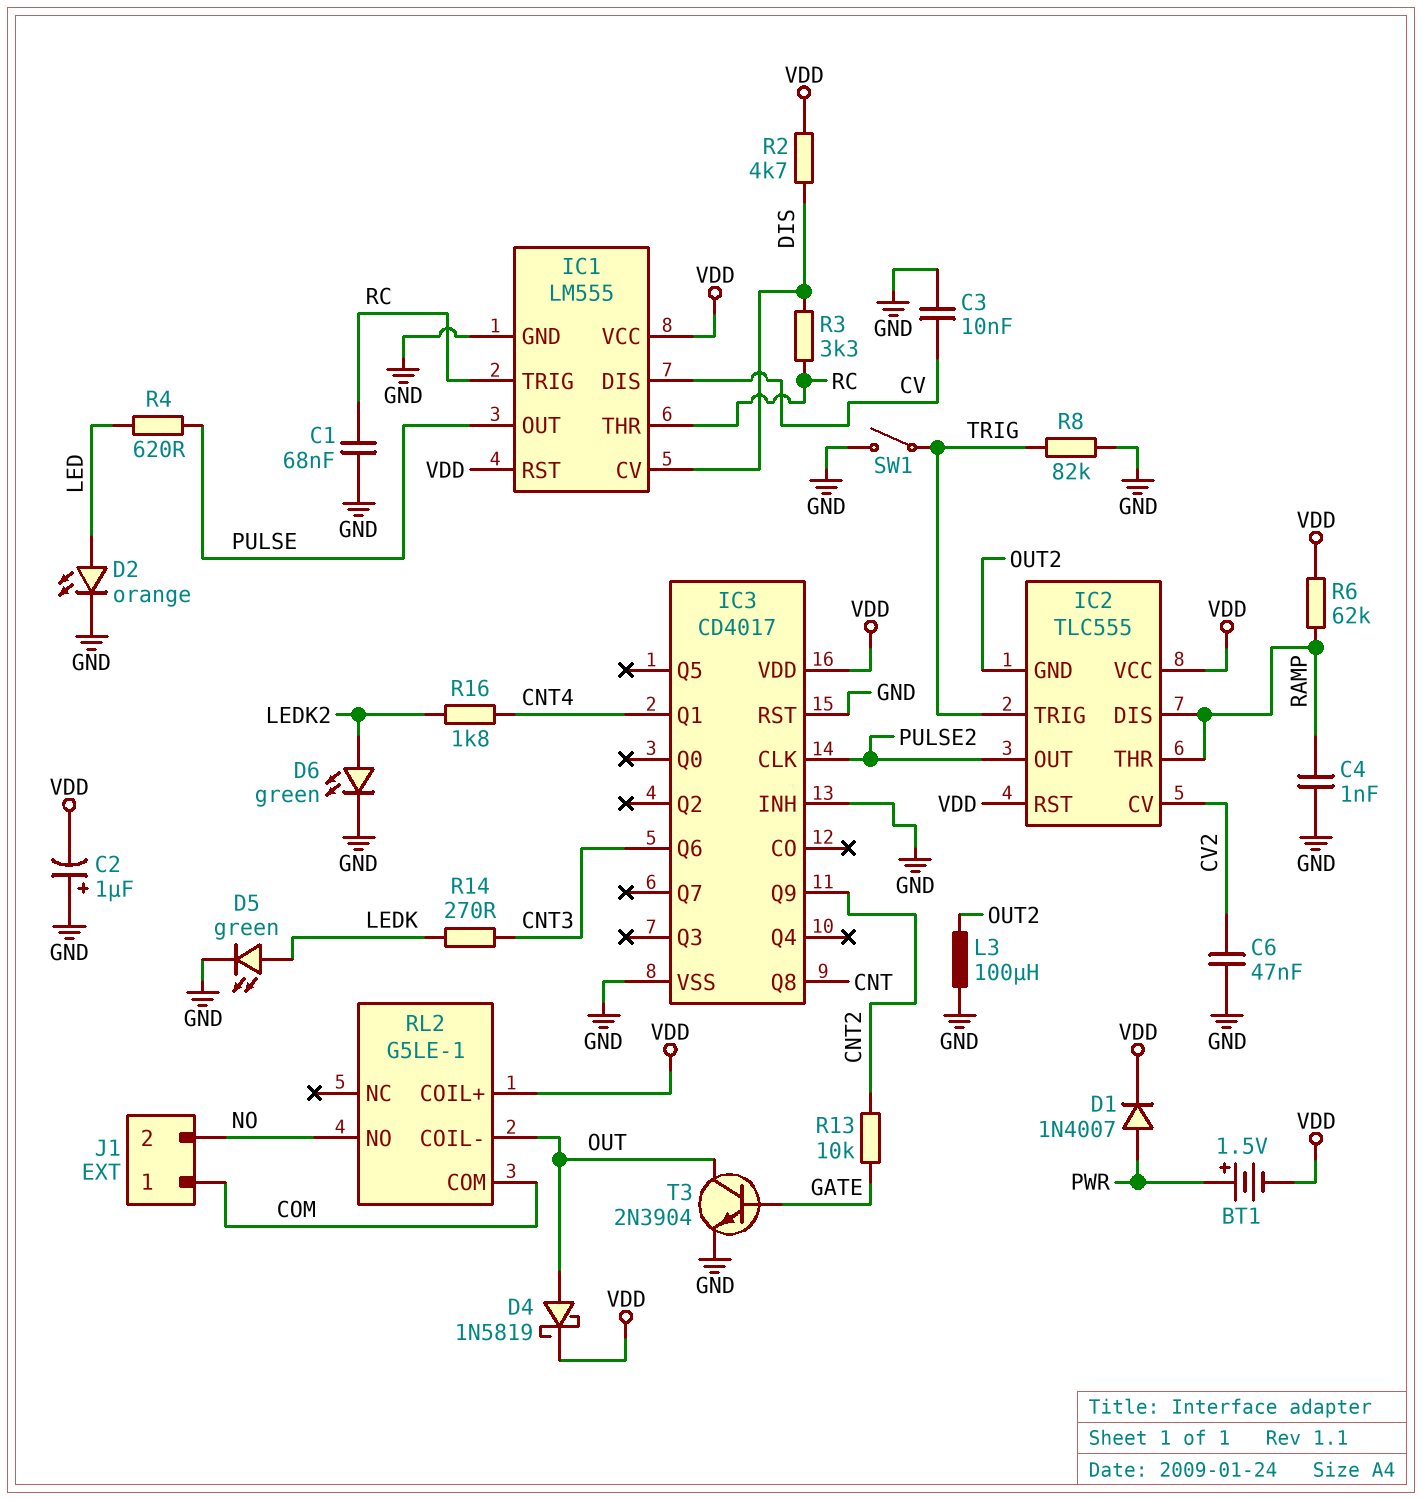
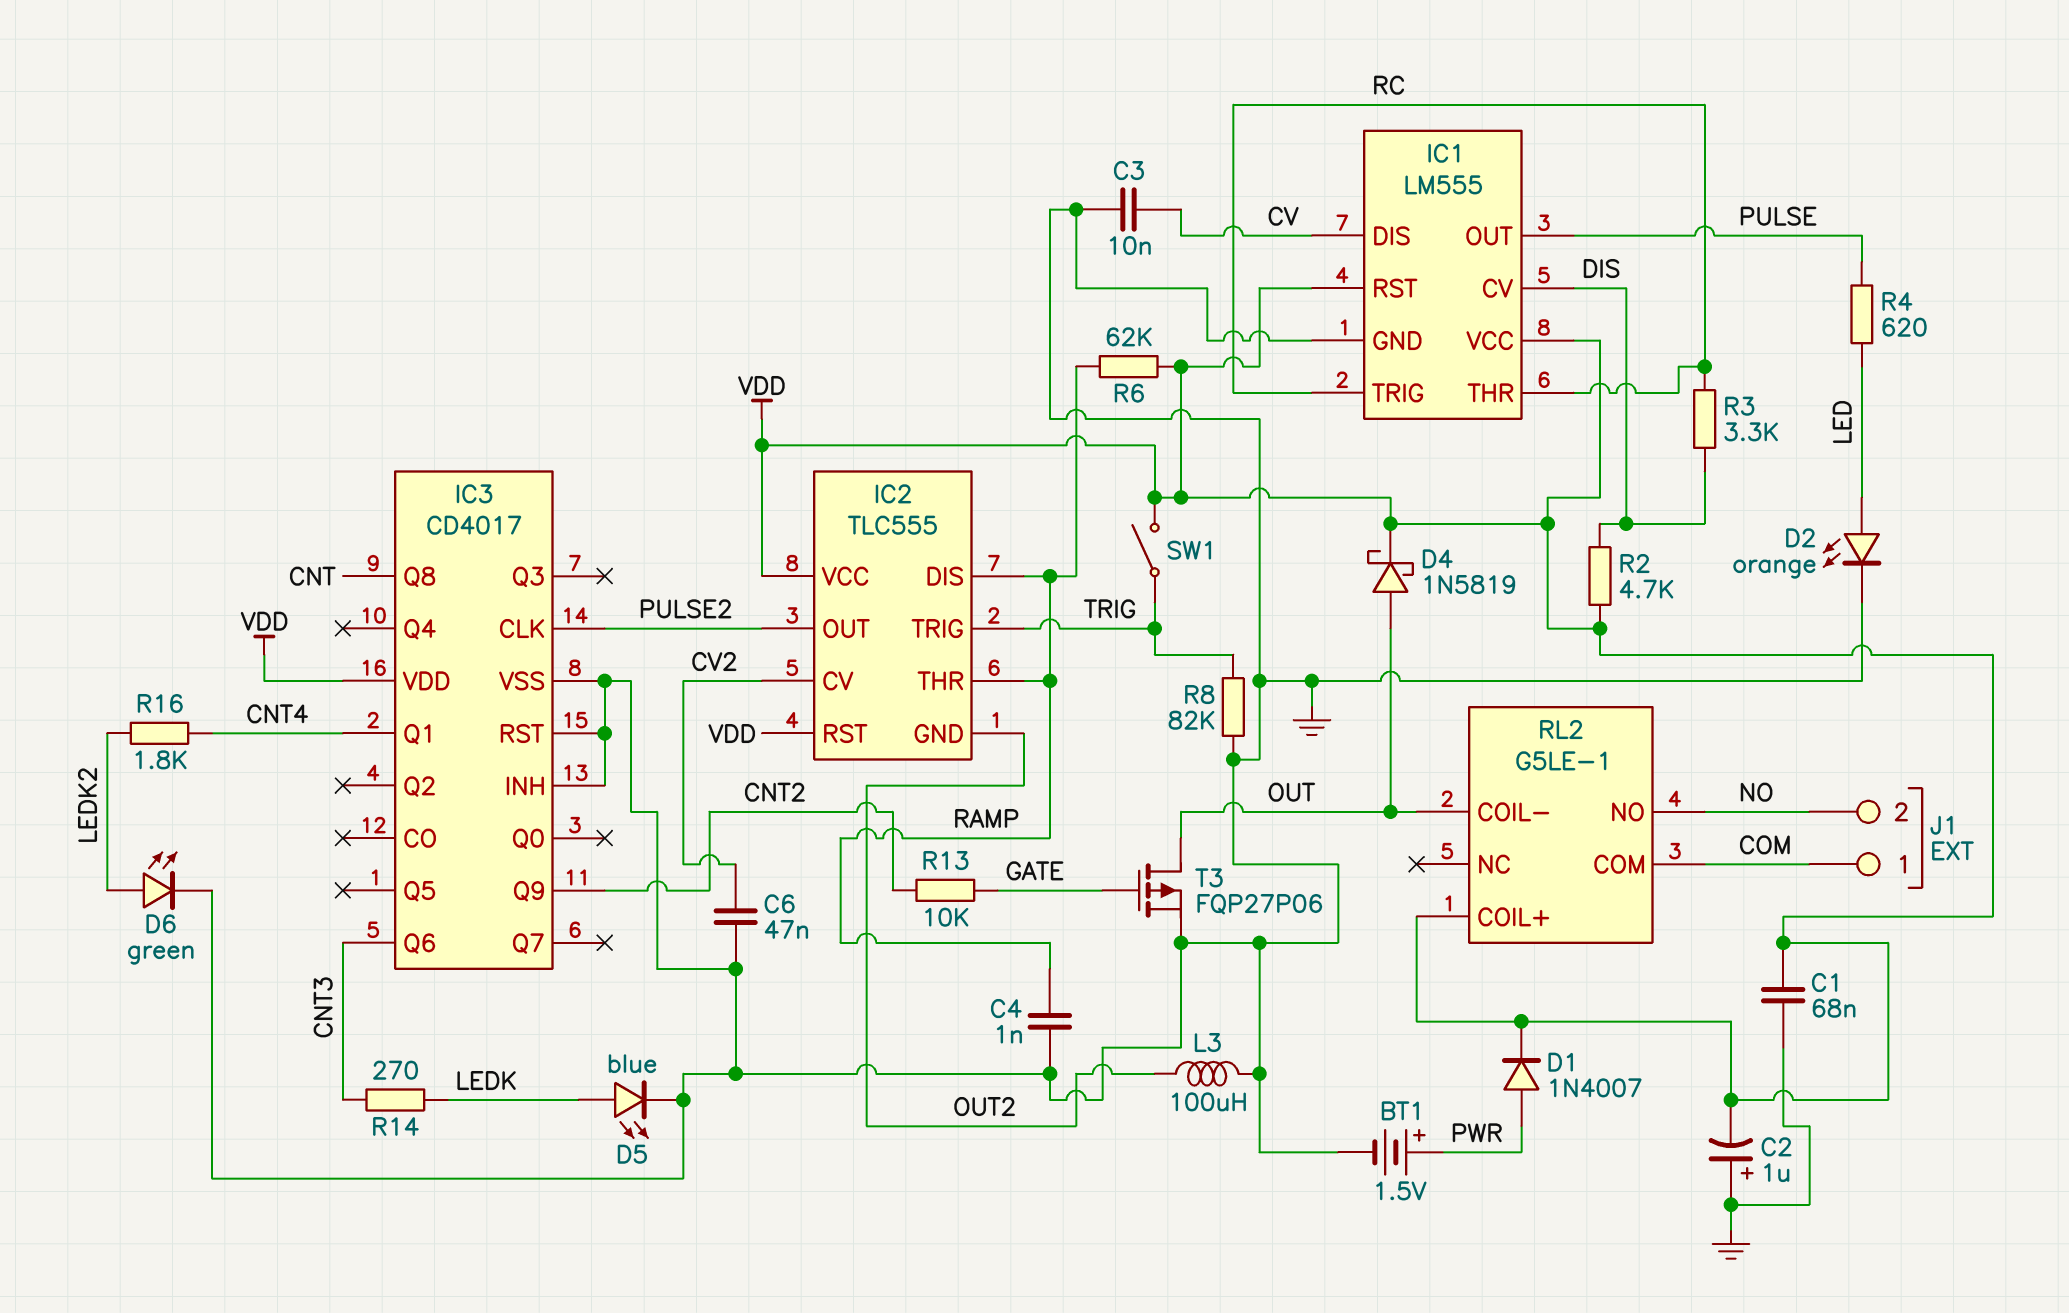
BT1: 1.5V (plus PWR, minus VDD) -> 1.5V (plus PWR, minus GND)
C1: 68nF (GND, RC) -> 68nF (GND, VDD)
D5: LED green (A LEDK, K GND) -> LED blue (A LEDK, K GND)
SW1: switch (GND, TRIG) -> switch (TRIG, VDD)
T3: NPN 2N3904 (B GATE, C OUT, E GND) -> PMOS FQP27P06 (G GATE, D OUT, S GND)

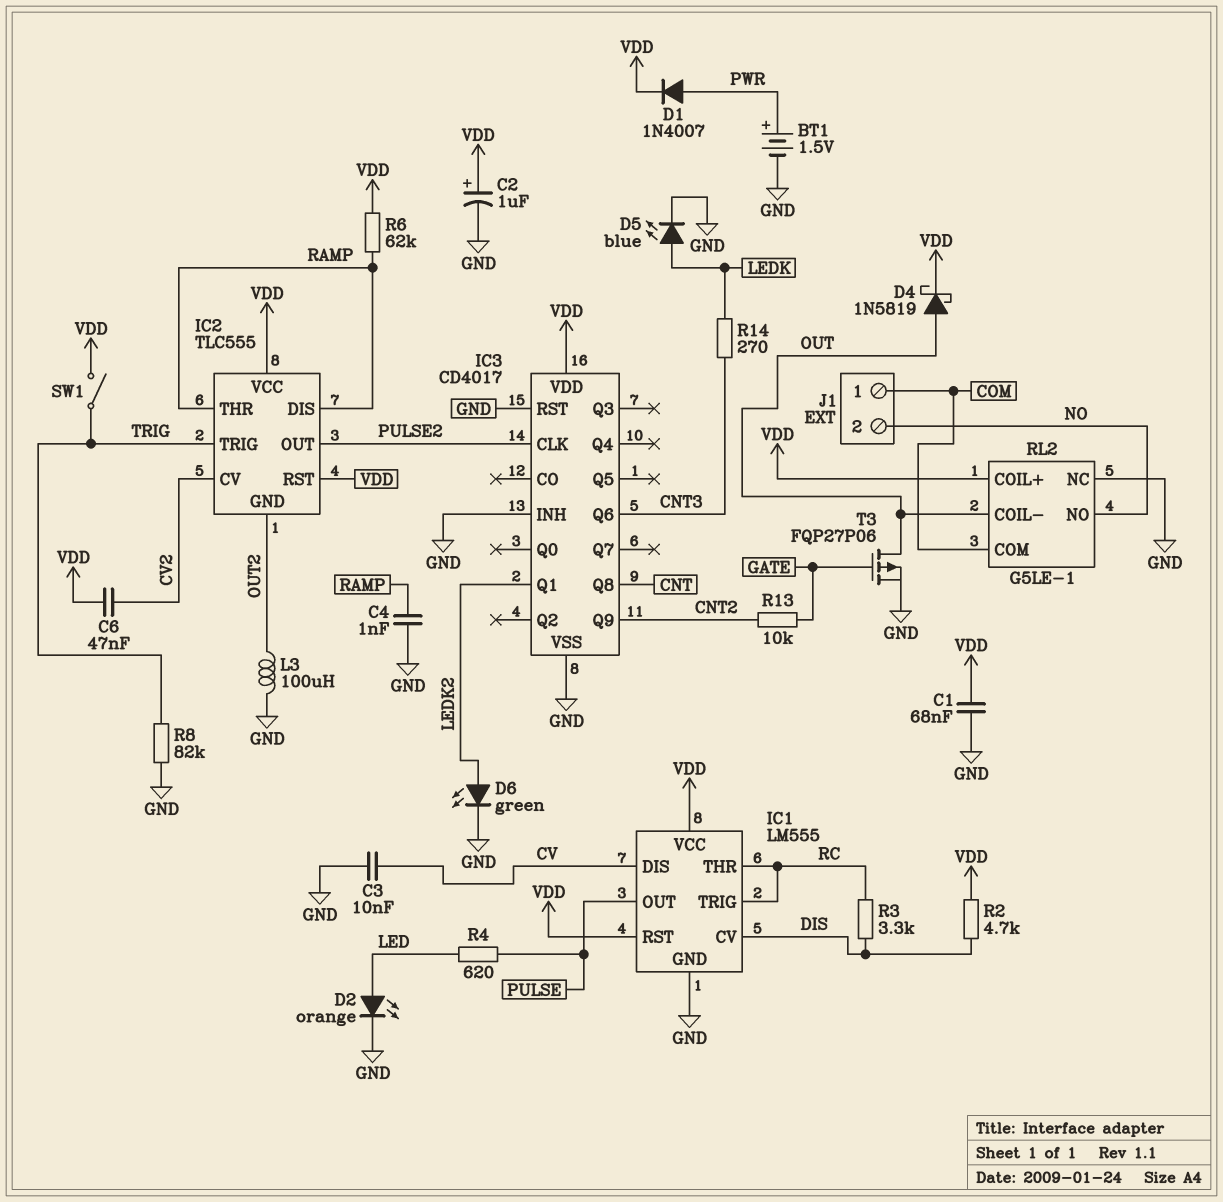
C2: 1uF (plus GND, minus VDD) -> 1uF (plus VDD, minus GND)
C6: 47nF (CV2, GND) -> 47nF (CV2, VDD)
IC3 pin Q1: CNT4 -> LEDK2
R16: 1.8k (CNT4, LEDK2) -> none
RL2 pin NC: none -> GND

